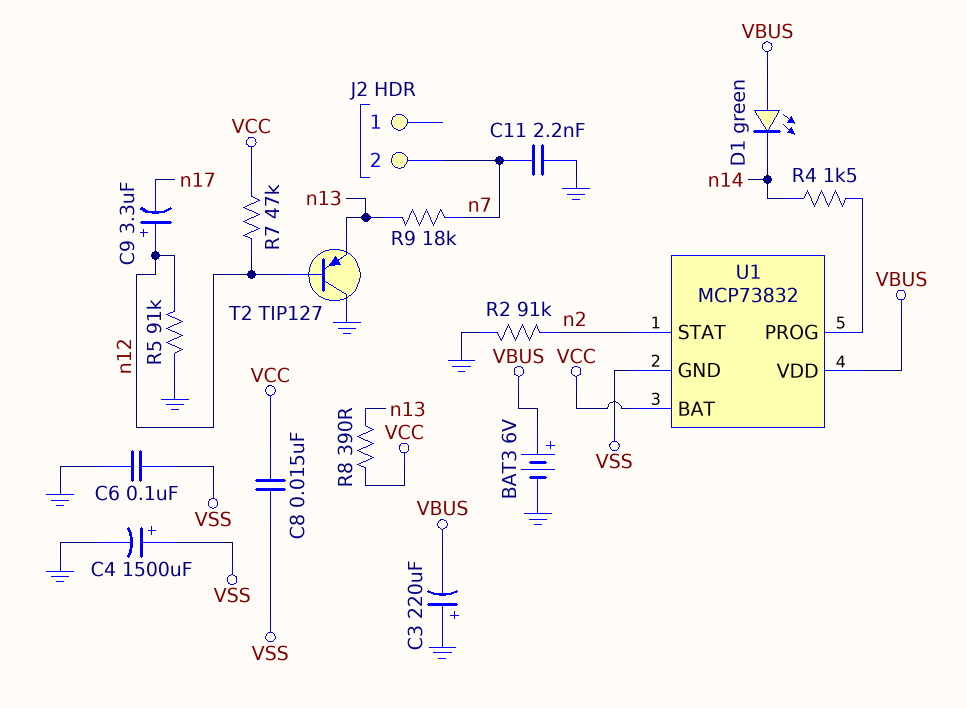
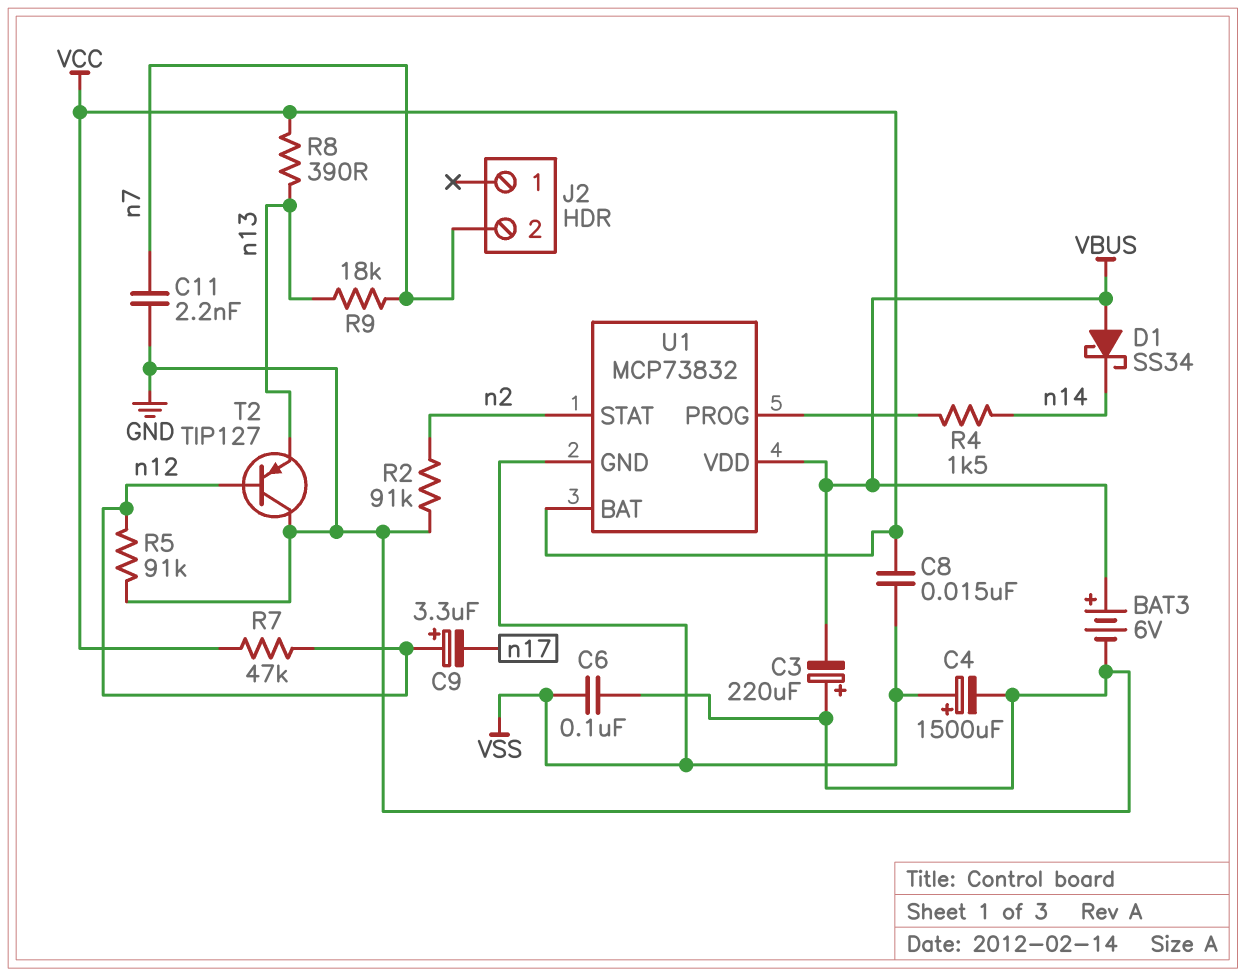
D1: LED green (A VBUS, K n14) -> schottky SS34 (A VBUS, K n14)

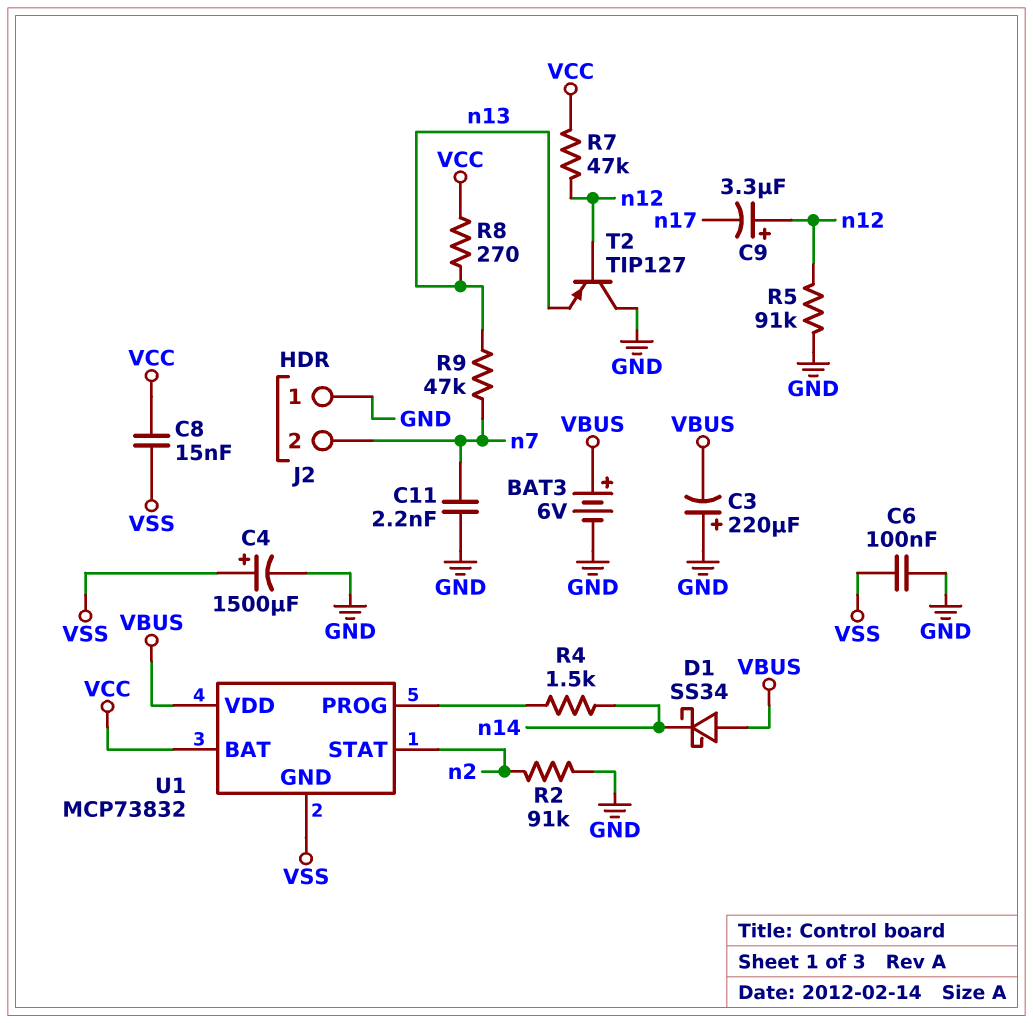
J2 pin 1: none -> GND
R8: 390 (VCC, n13) -> 270 (VCC, n13)
R9: 18k (n7, n13) -> 47k (n7, n13)

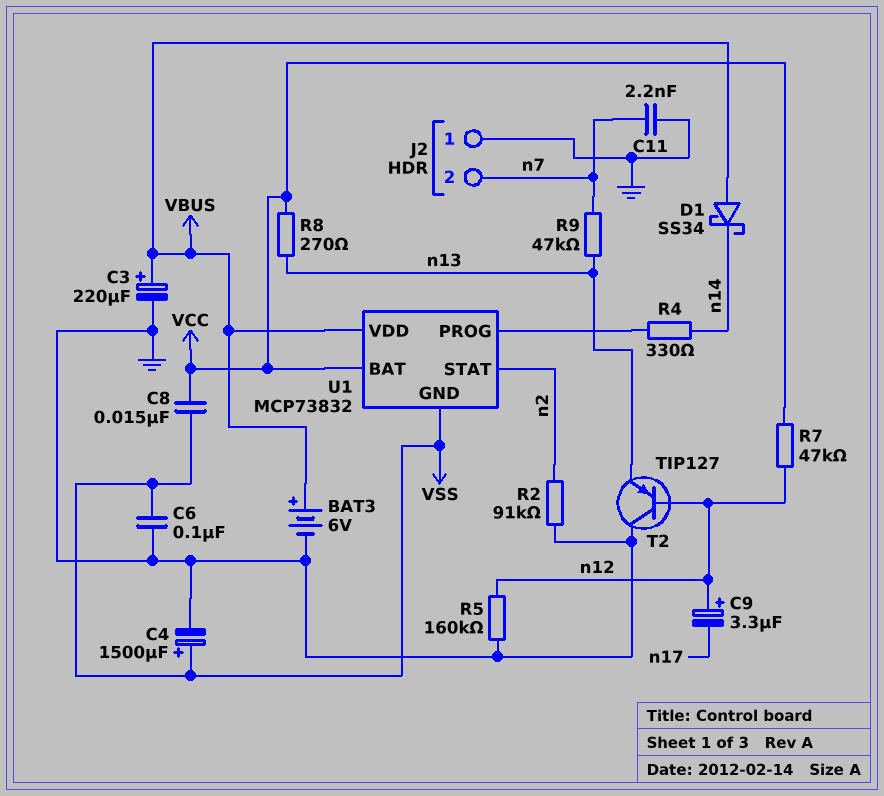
C3: 220uF (plus GND, minus VBUS) -> 220uF (plus VBUS, minus GND)
R4: 1.5k (U1/PROG, n14) -> 330 (U1/PROG, n14)
R5: 91k (GND, n12) -> 160k (GND, n12)

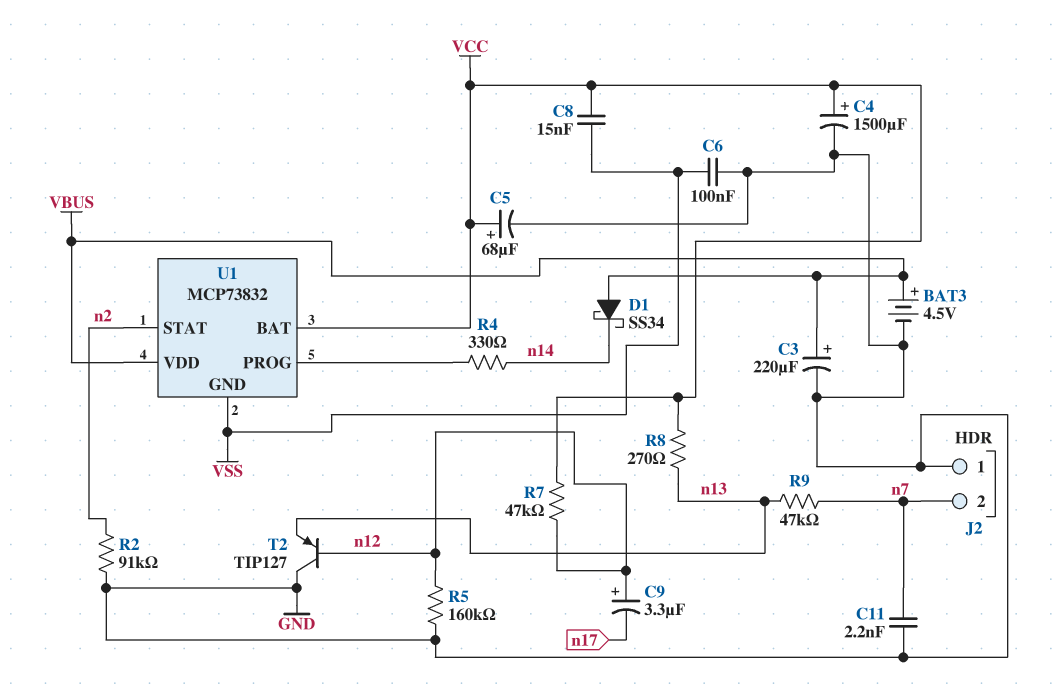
BAT3: 6V (plus VBUS, minus GND) -> 4.5V (plus VBUS, minus GND)
C4: 1500uF (plus VSS, minus GND) -> 1500uF (plus VCC, minus GND)
C5: none -> 68uF (plus VCC, minus GND)

